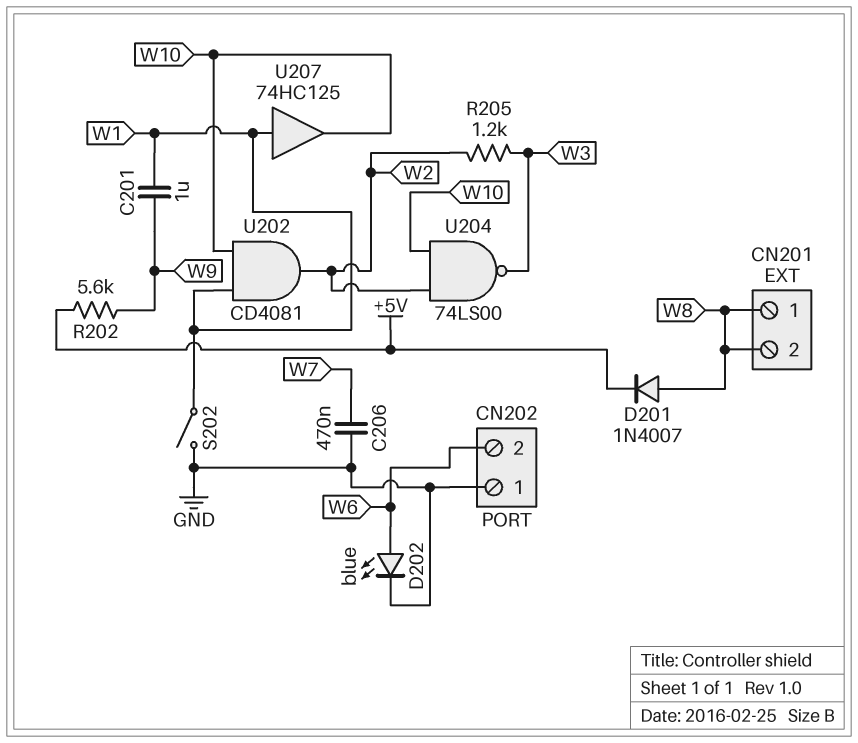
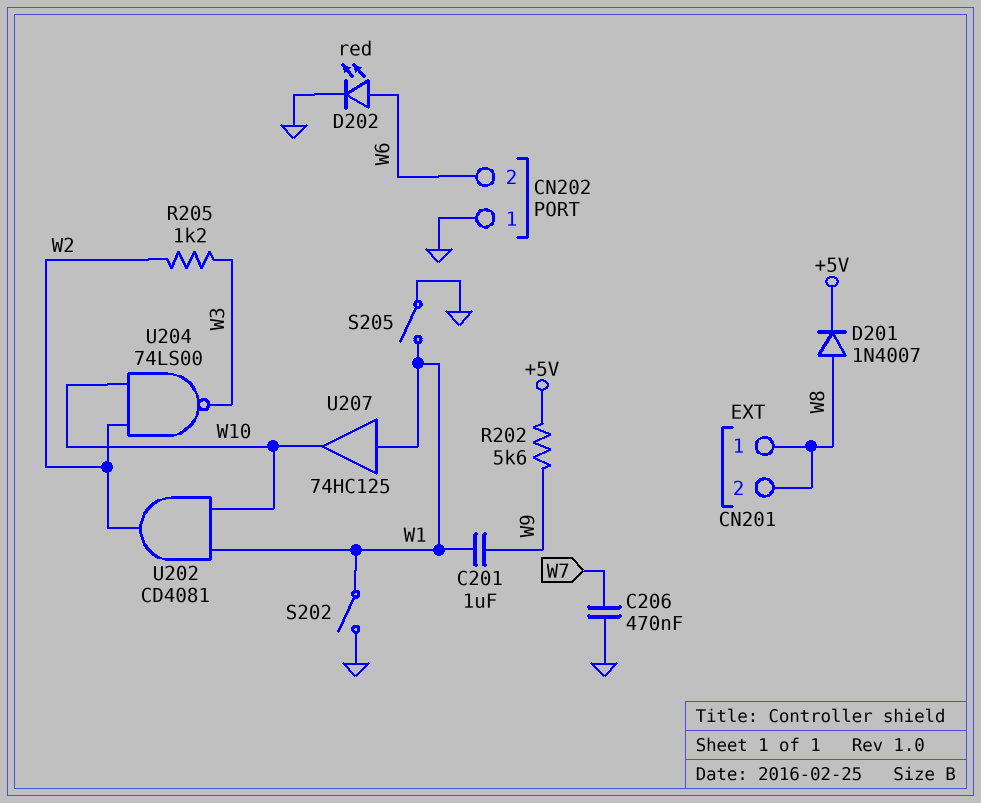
D202: LED blue (A W6, K GND) -> LED red (A W6, K GND)
S205: none -> switch (GND, W1)

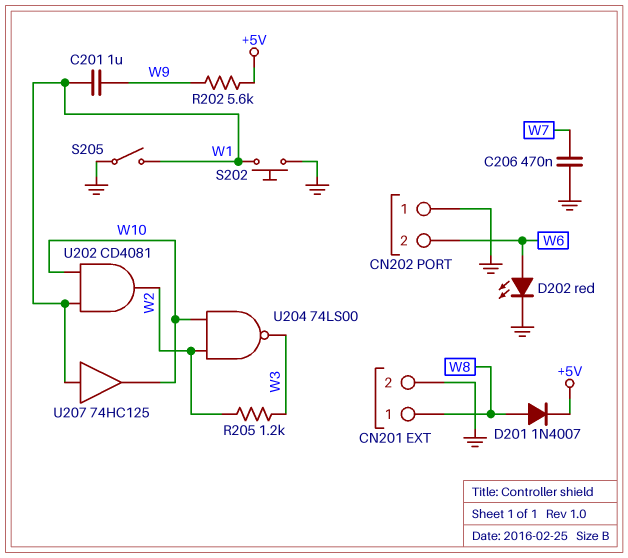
CN201 pin 2: W8 -> GND
S202: switch (GND, W1) -> button (GND, W1)

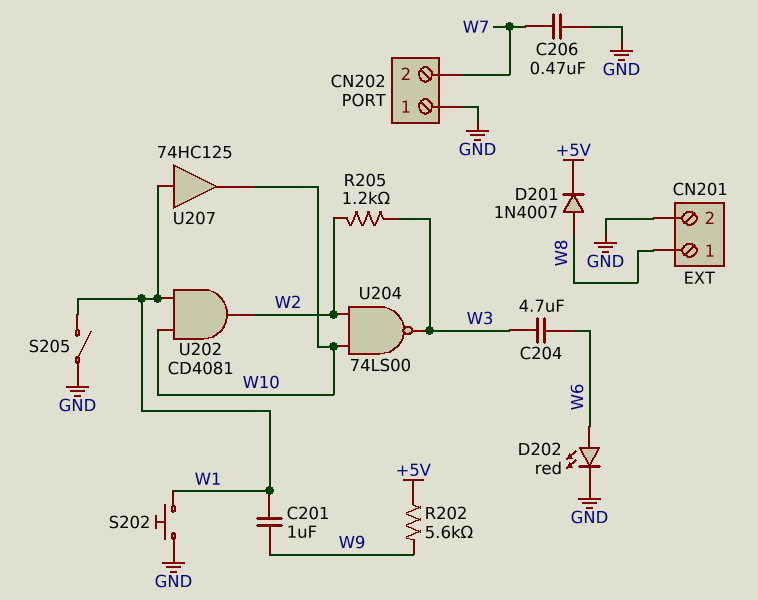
C204: none -> 4.7uF (W3, W6)
CN202 pin 2: W6 -> W7

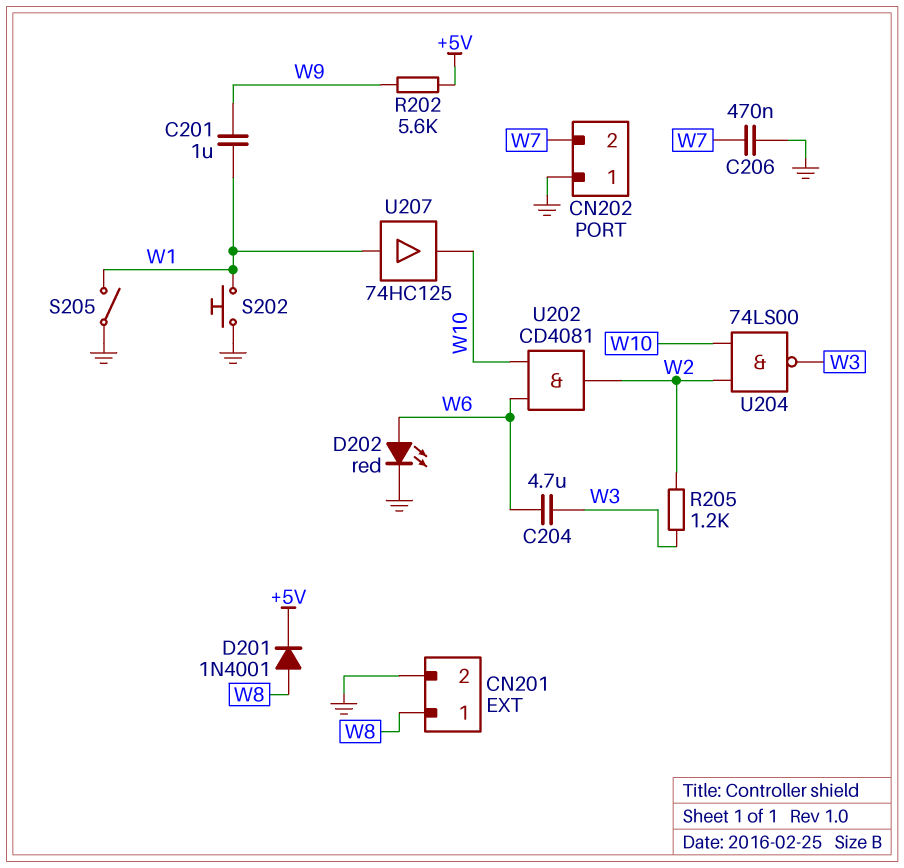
D201: diode 1N4007 (A W8, K +5V) -> diode 1N4001 (A W8, K +5V)
U202: AND CD4081 (in W1, in W10, out W2) -> AND CD4081 (in W6, in W10, out W2)

